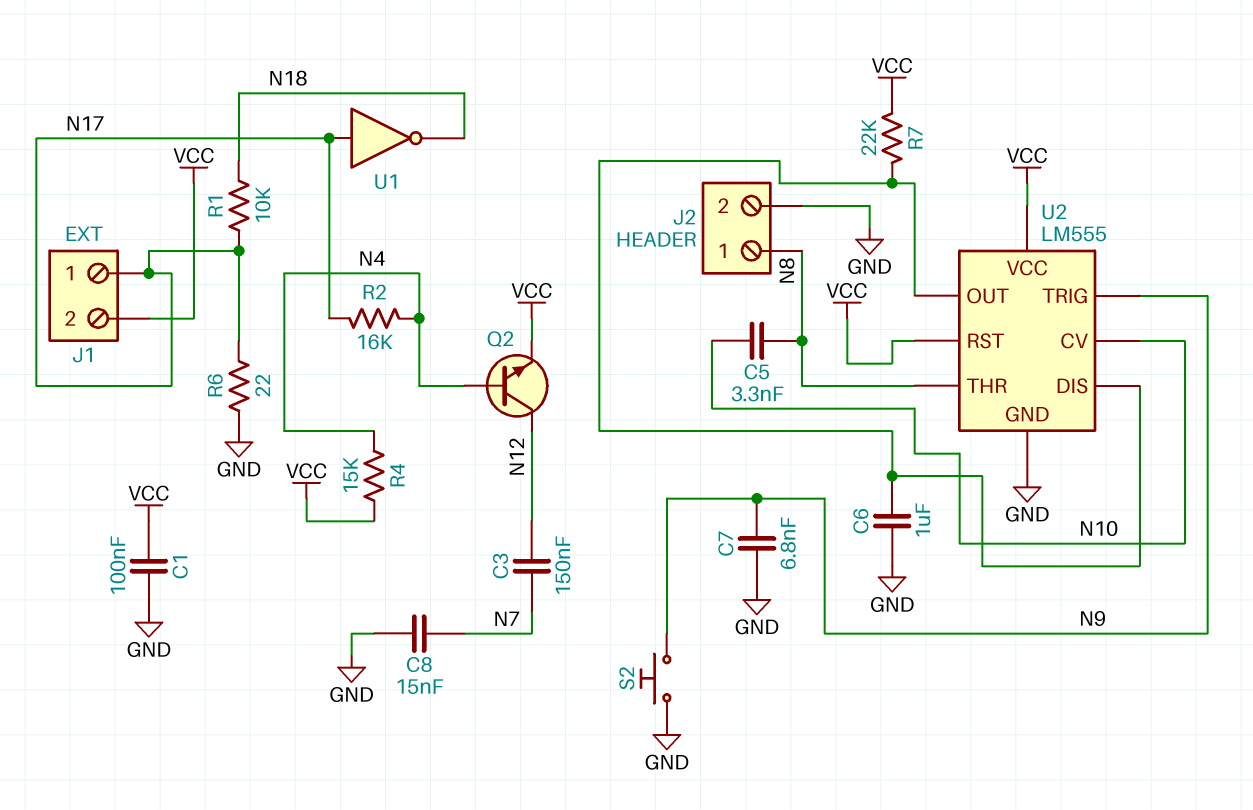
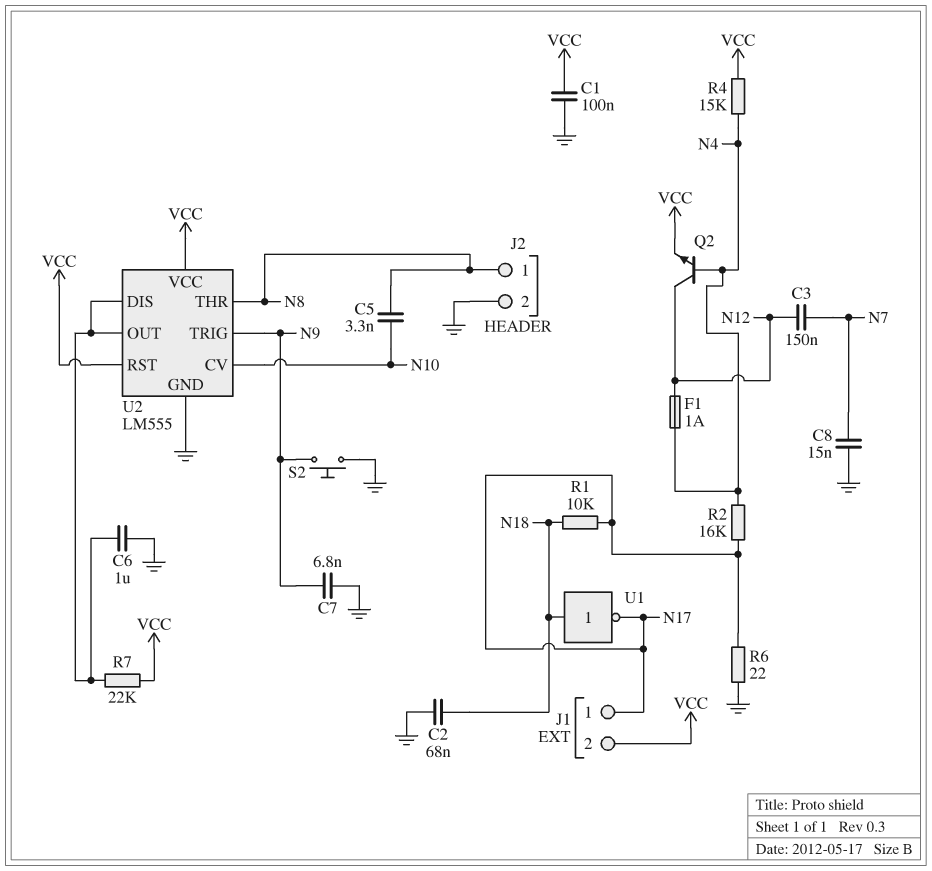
C2: none -> 68nF (GND, N18)
F1: none -> 1A (N4, N12)
U1: NOT (in N17, out N18) -> NOT (in N18, out N17)

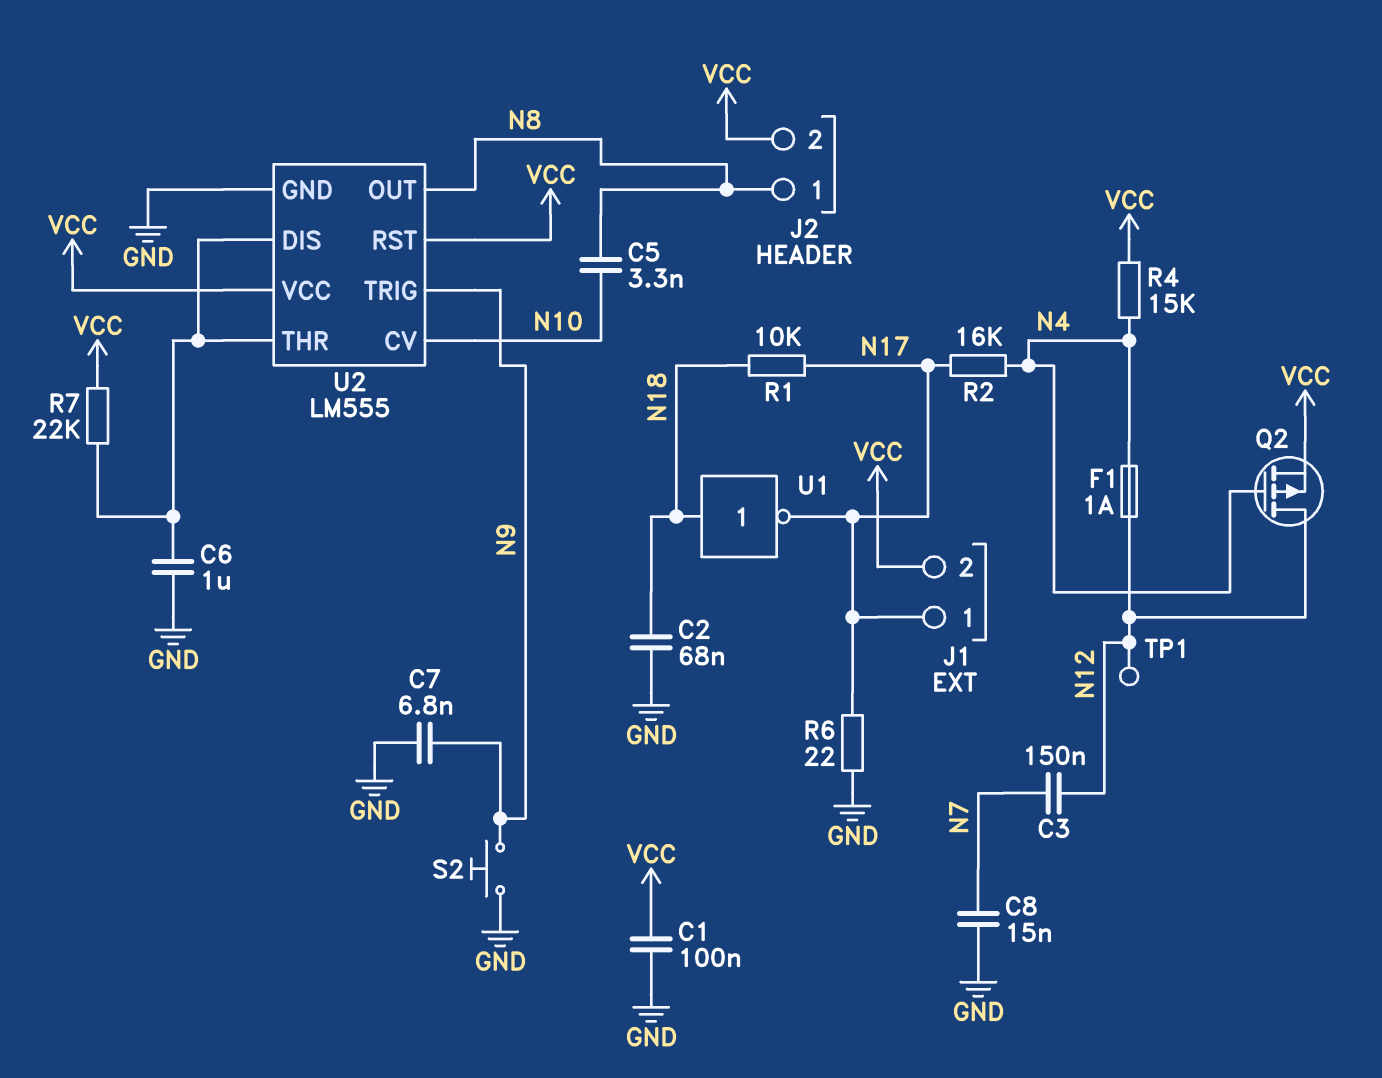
J2 pin 2: GND -> VCC
Q2: NPN (B N4, C N12, E VCC) -> PMOS (G N4, D N12, S VCC)
TP1: none -> test point (N12)
U2 pin OUT: U2/DIS -> N8
U2 pin THR: N8 -> U2/DIS

